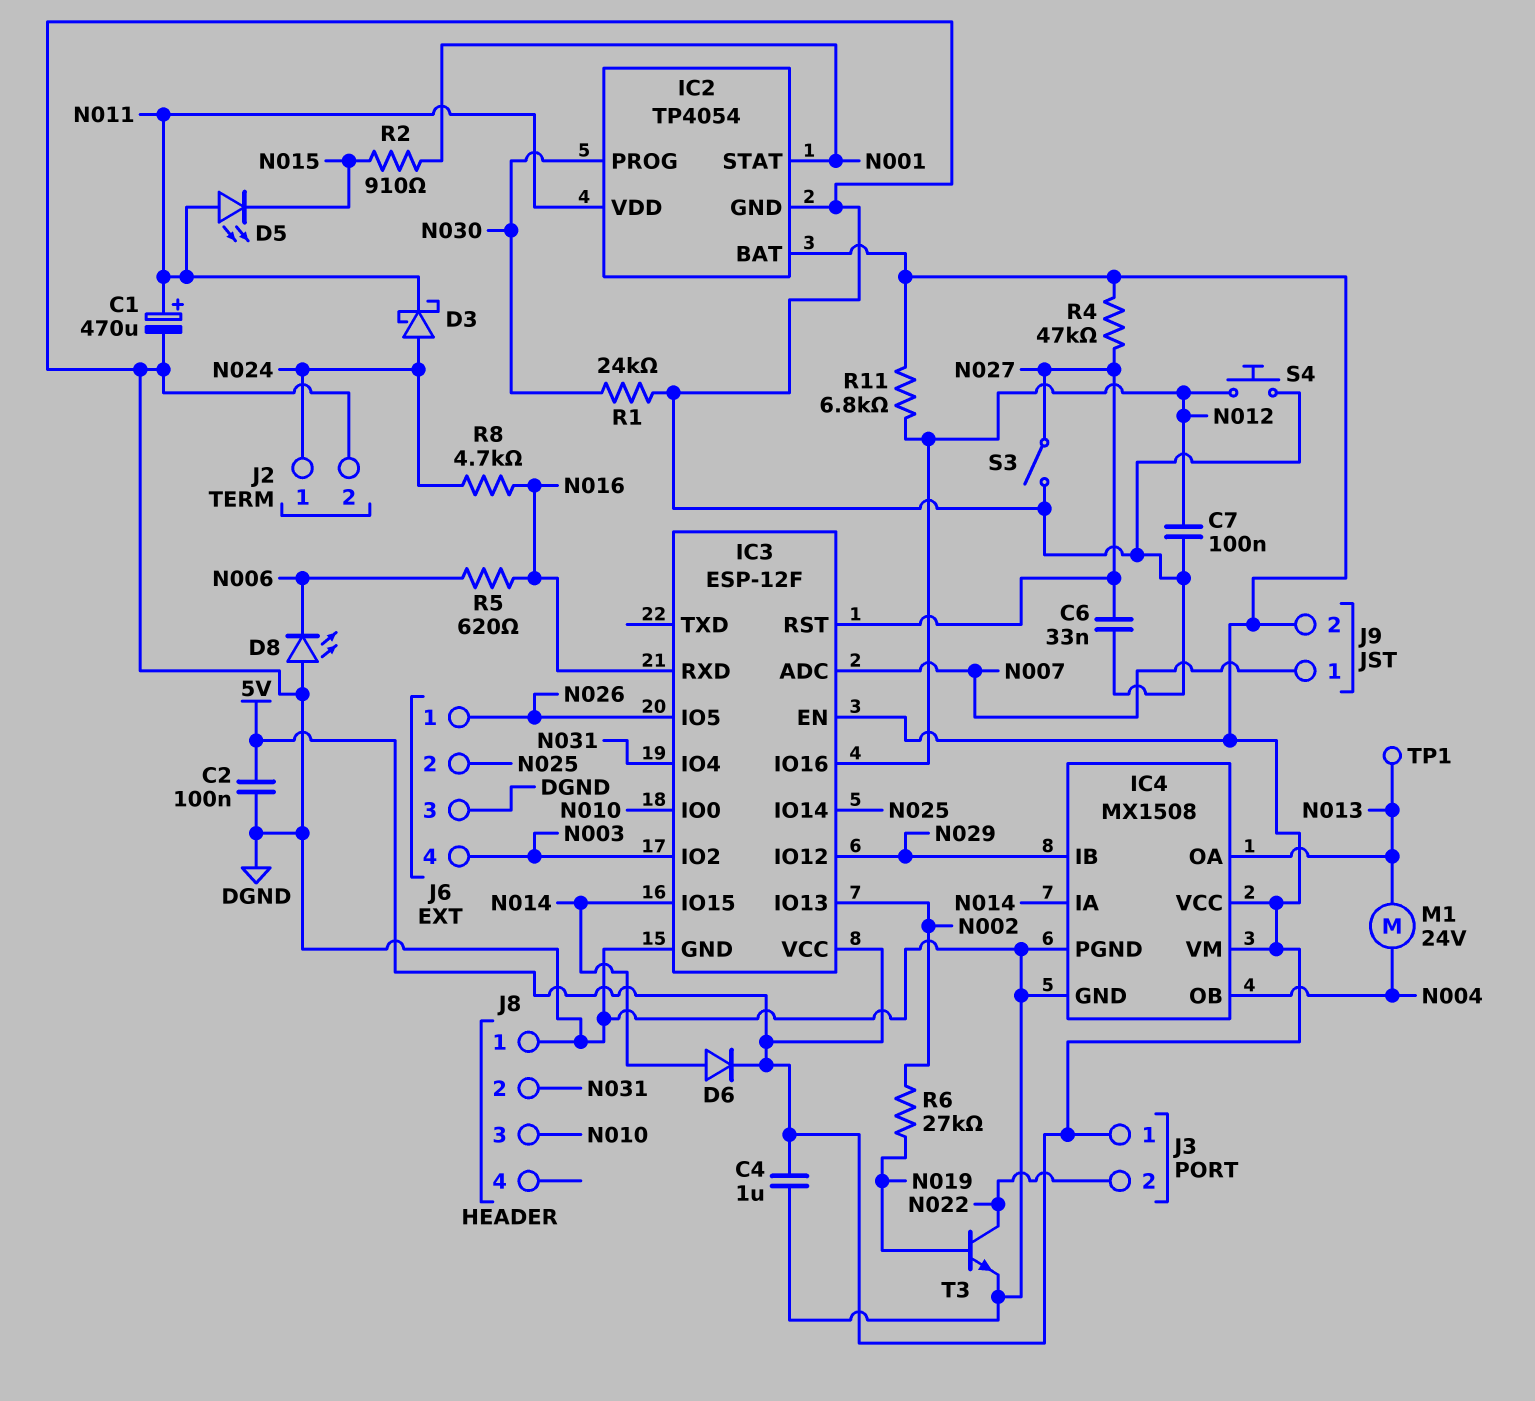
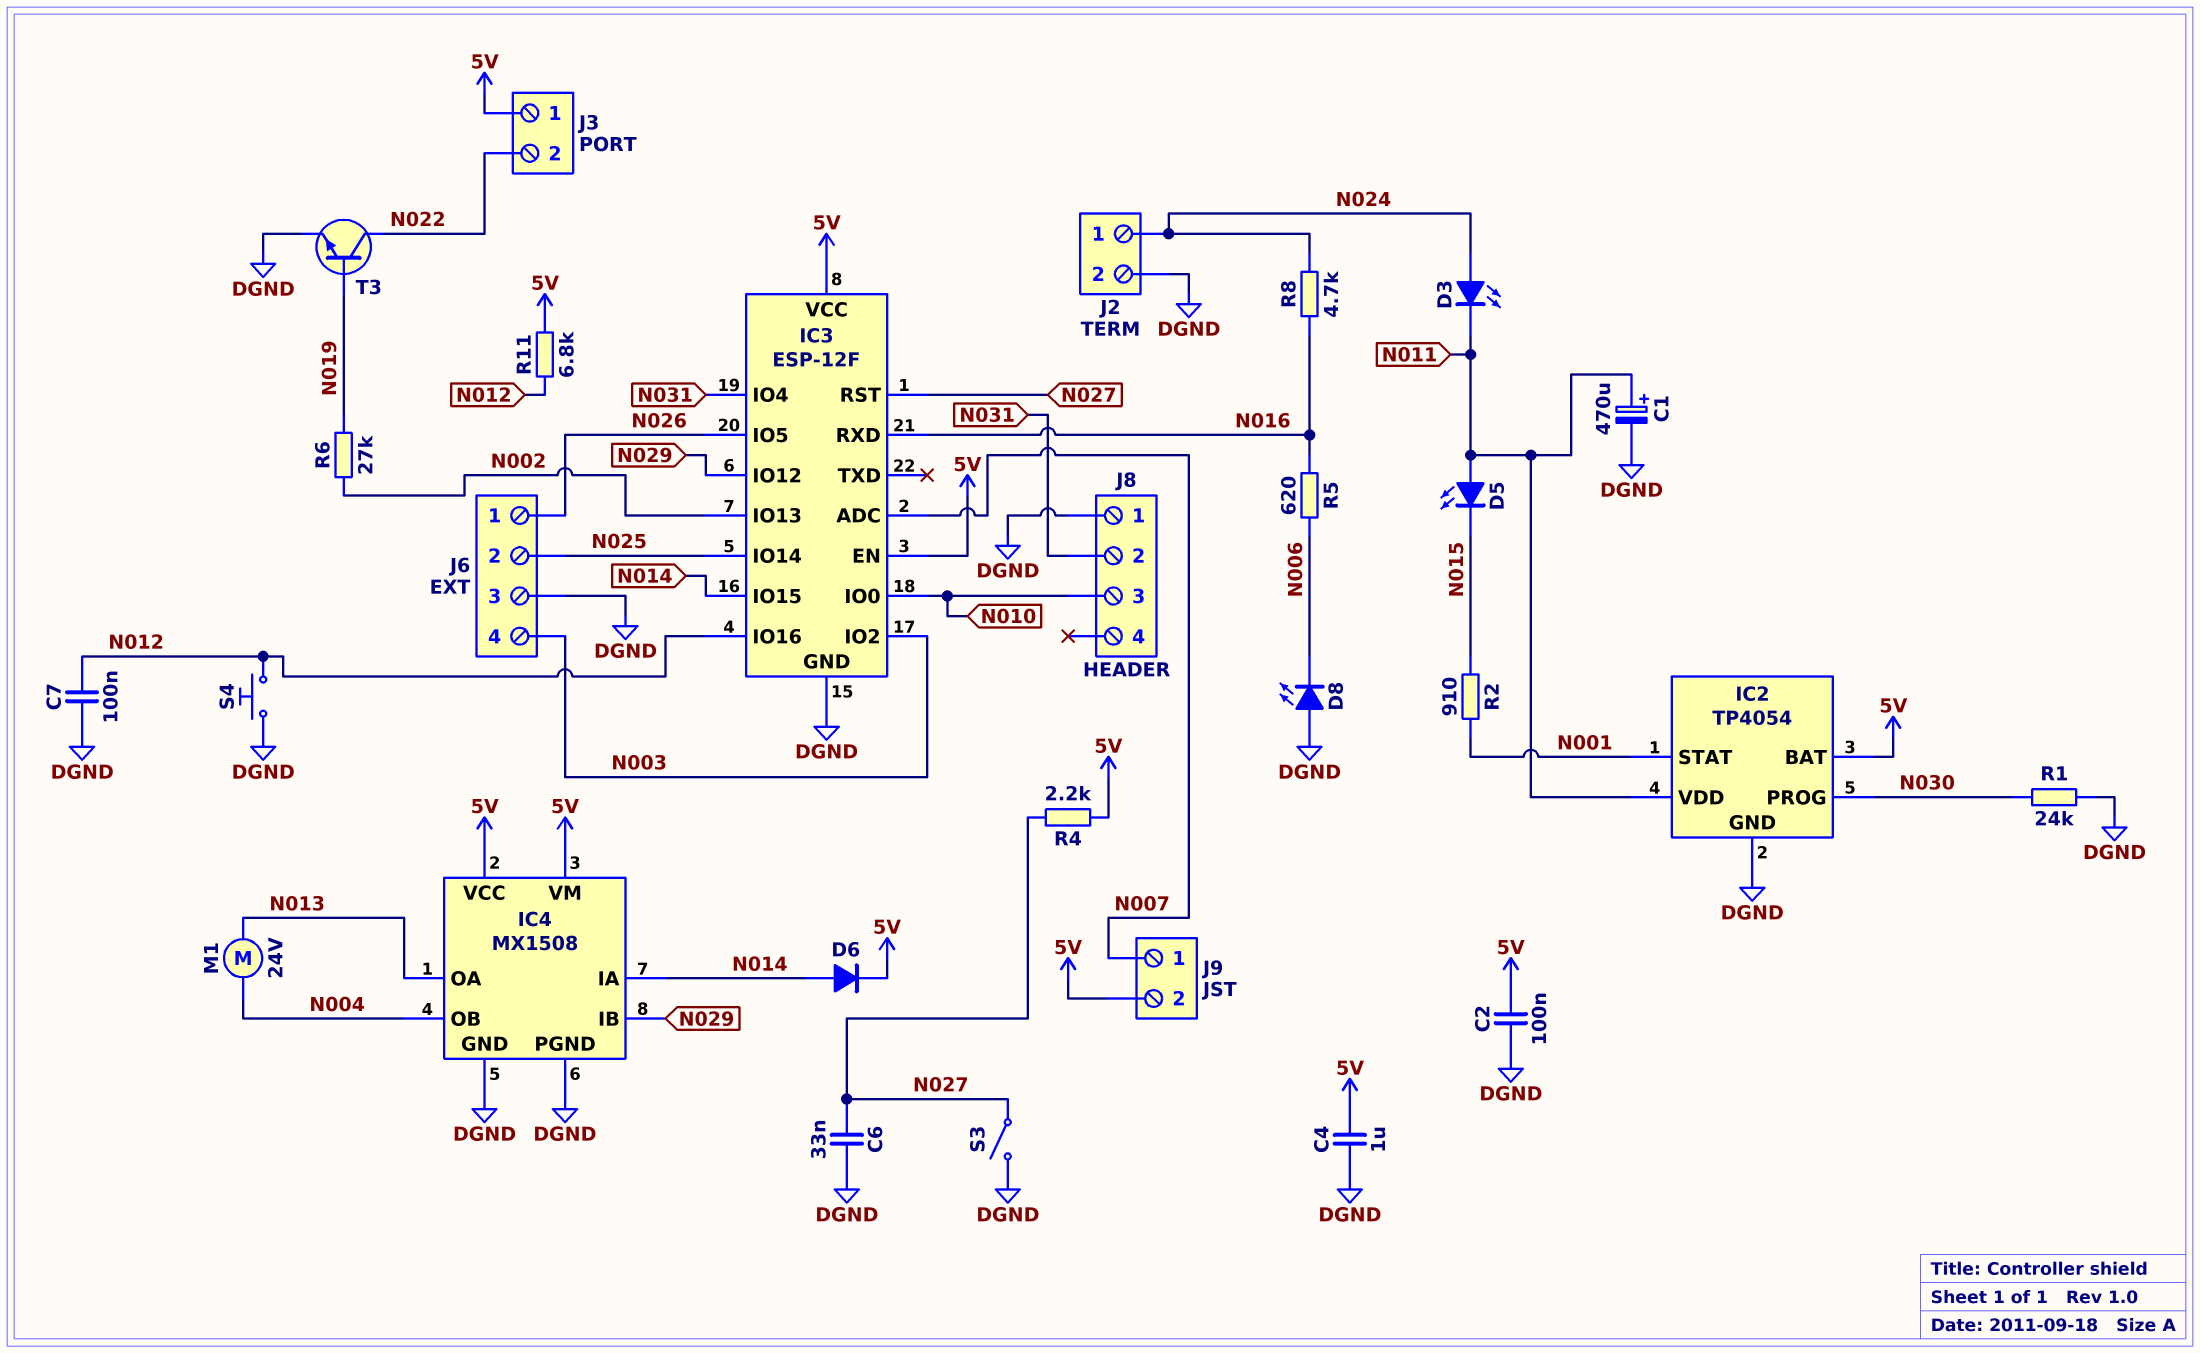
D3: schottky (A N024, K N011) -> LED (A N024, K N011)
R4: 47k (5V, N027) -> 2.2k (5V, N027)
TP1: test point (N013) -> none

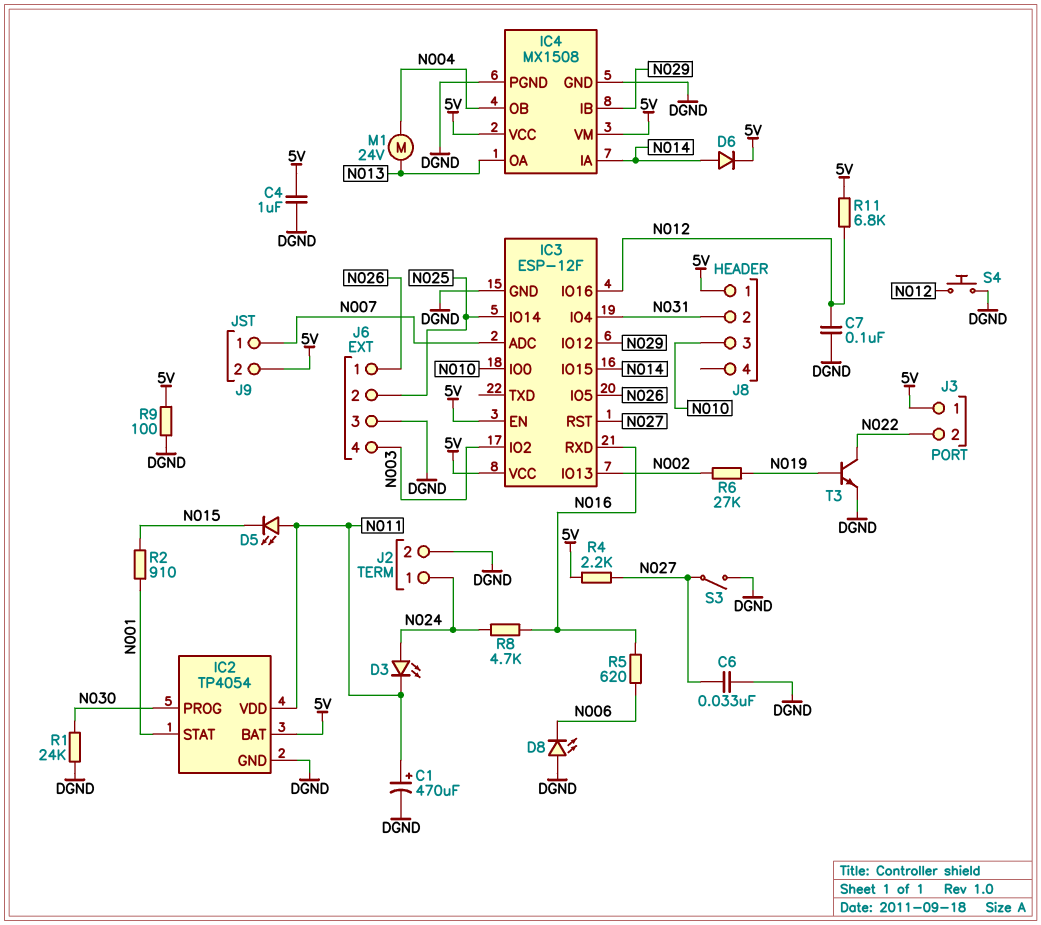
C2: 100nF (5V, DGND) -> none
J8 pin 1: DGND -> 5V
R9: none -> 100 (5V, DGND)

